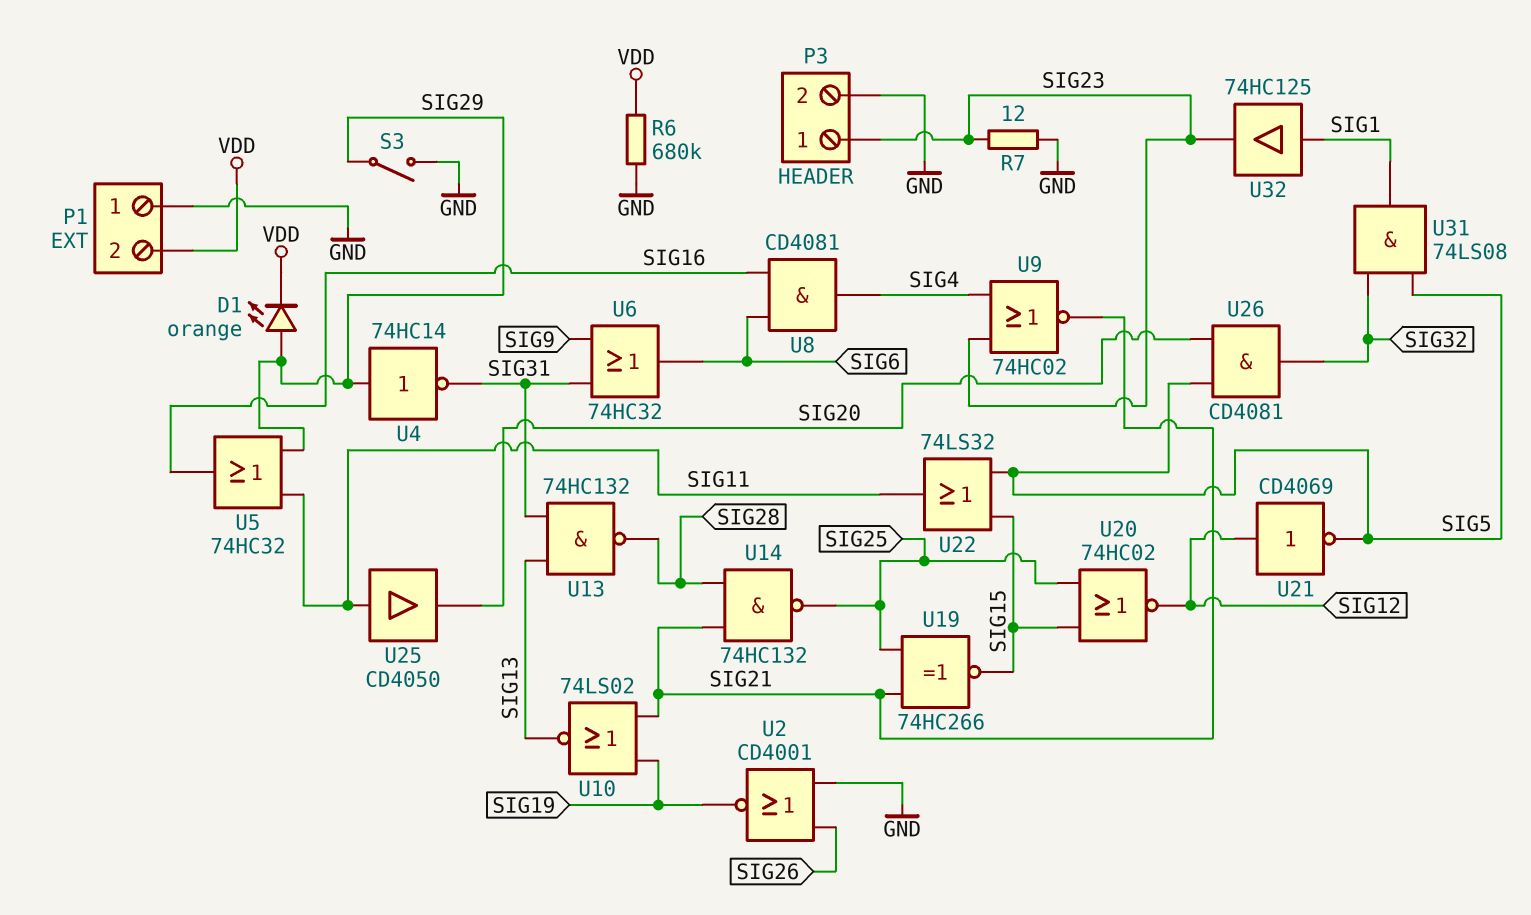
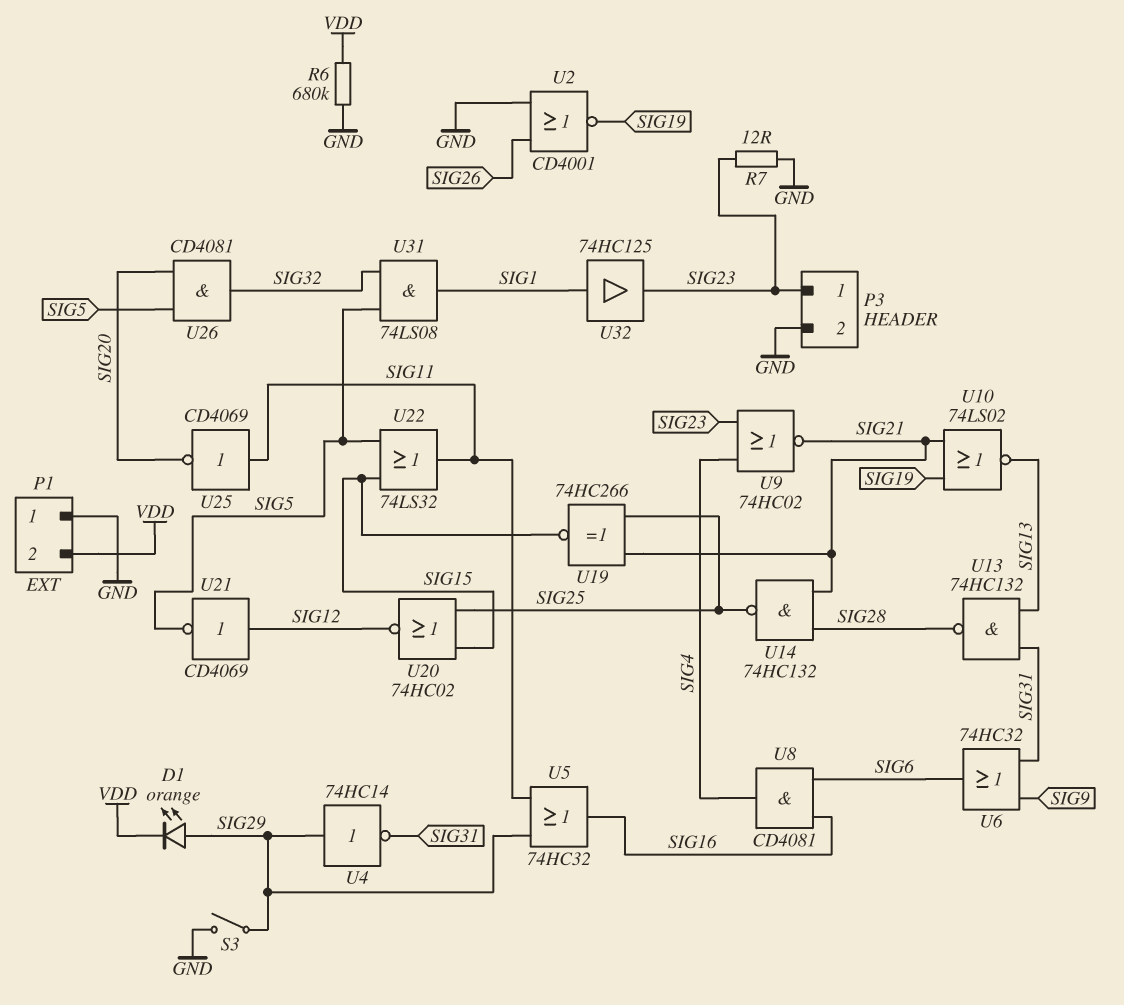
U25: buffer CD4050 (in SIG11, out SIG20) -> NOT CD4069 (in SIG11, out SIG20)

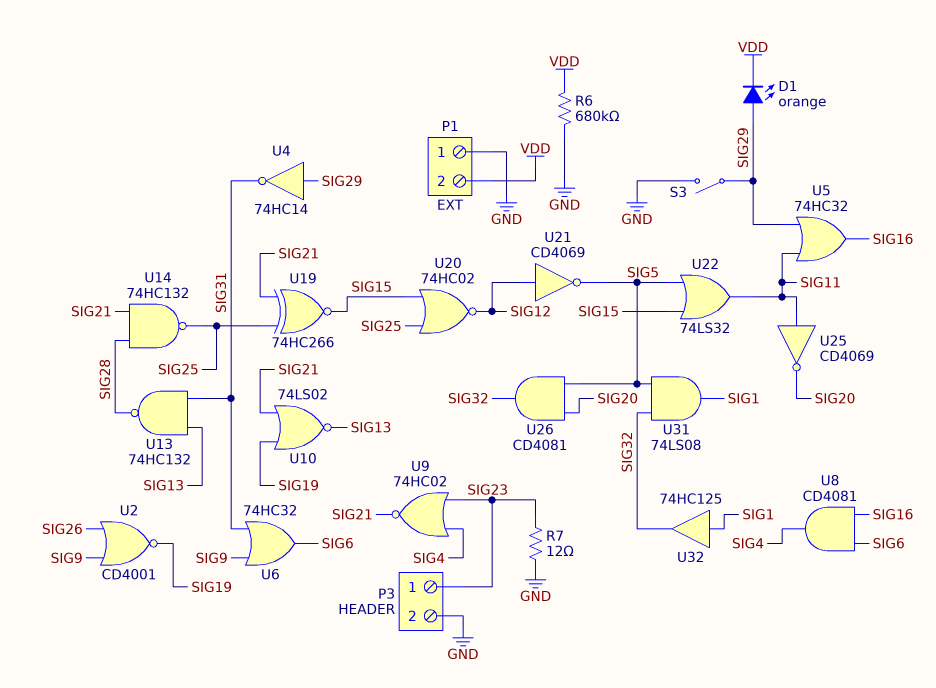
U2: NOR CD4001 (in GND, in SIG26, out SIG19) -> NOR CD4001 (in SIG9, in SIG26, out SIG19)
U32: buffer 74HC125 (in SIG1, out SIG23) -> buffer 74HC125 (in SIG1, out SIG32)

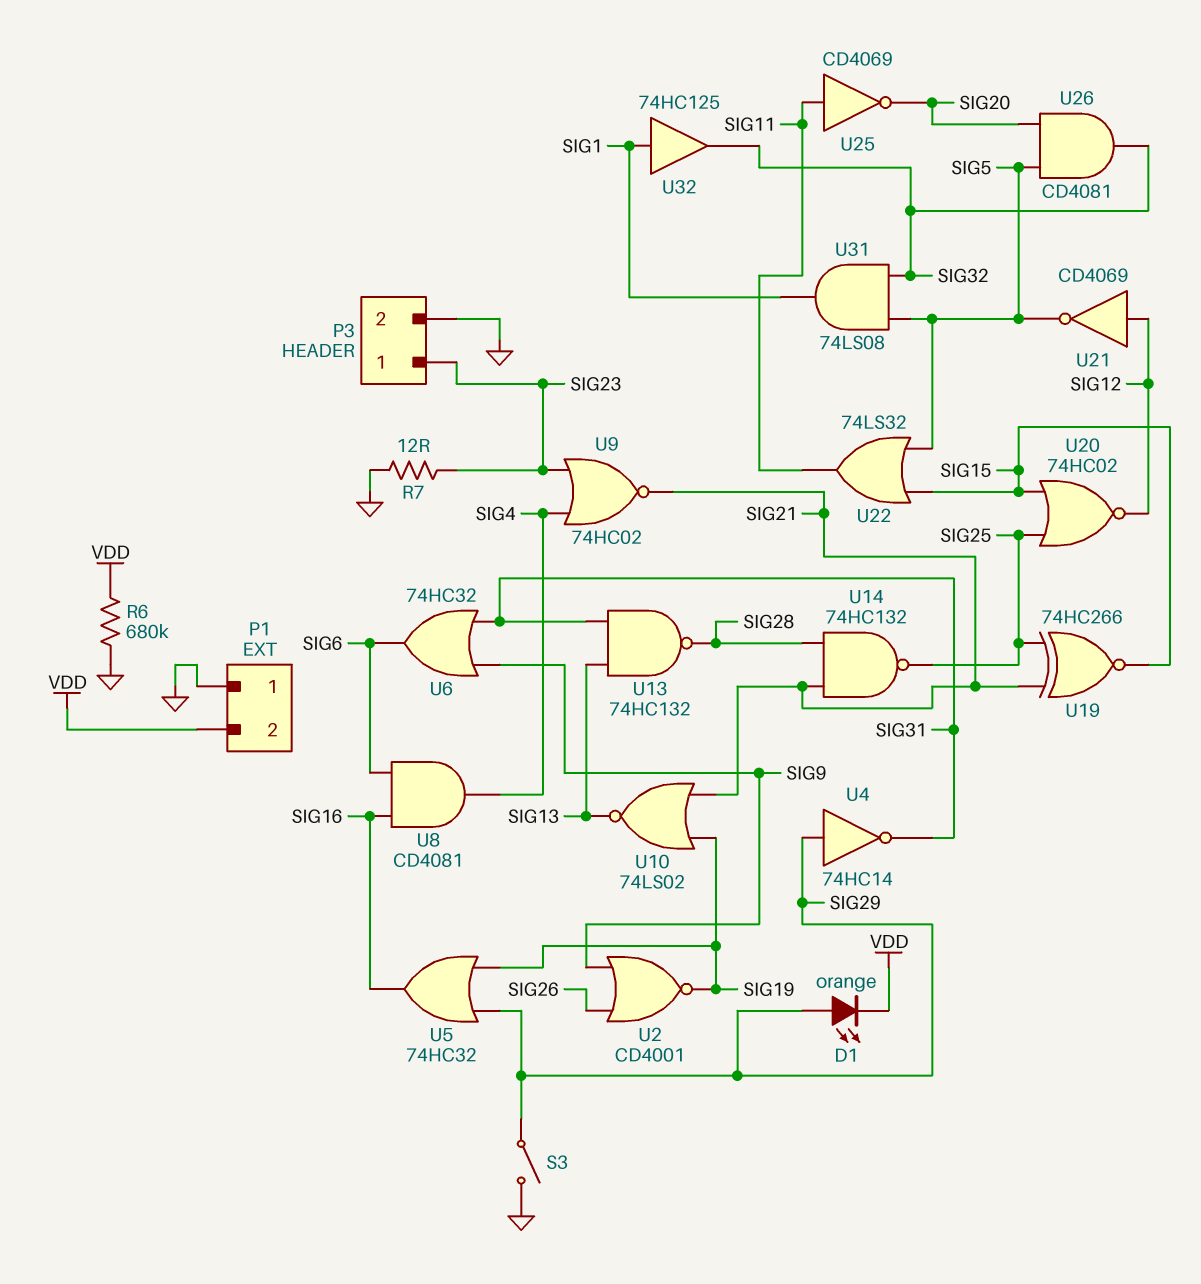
U5: OR 74HC32 (in SIG11, in SIG29, out SIG16) -> OR 74HC32 (in SIG19, in SIG29, out SIG16)

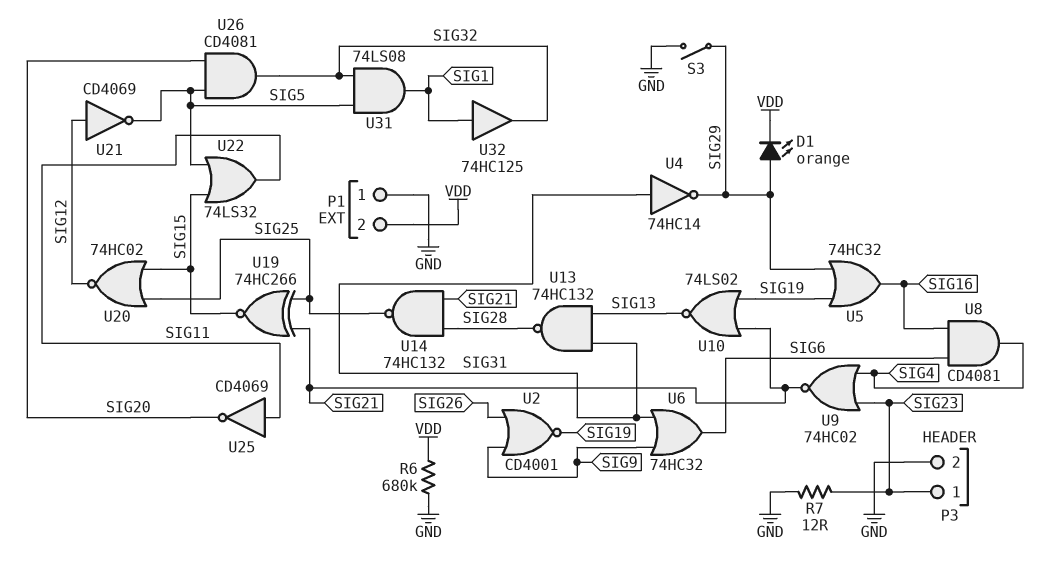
U4: NOT 74HC14 (in SIG29, out SIG31) -> NOT 74HC14 (in SIG31, out SIG29)

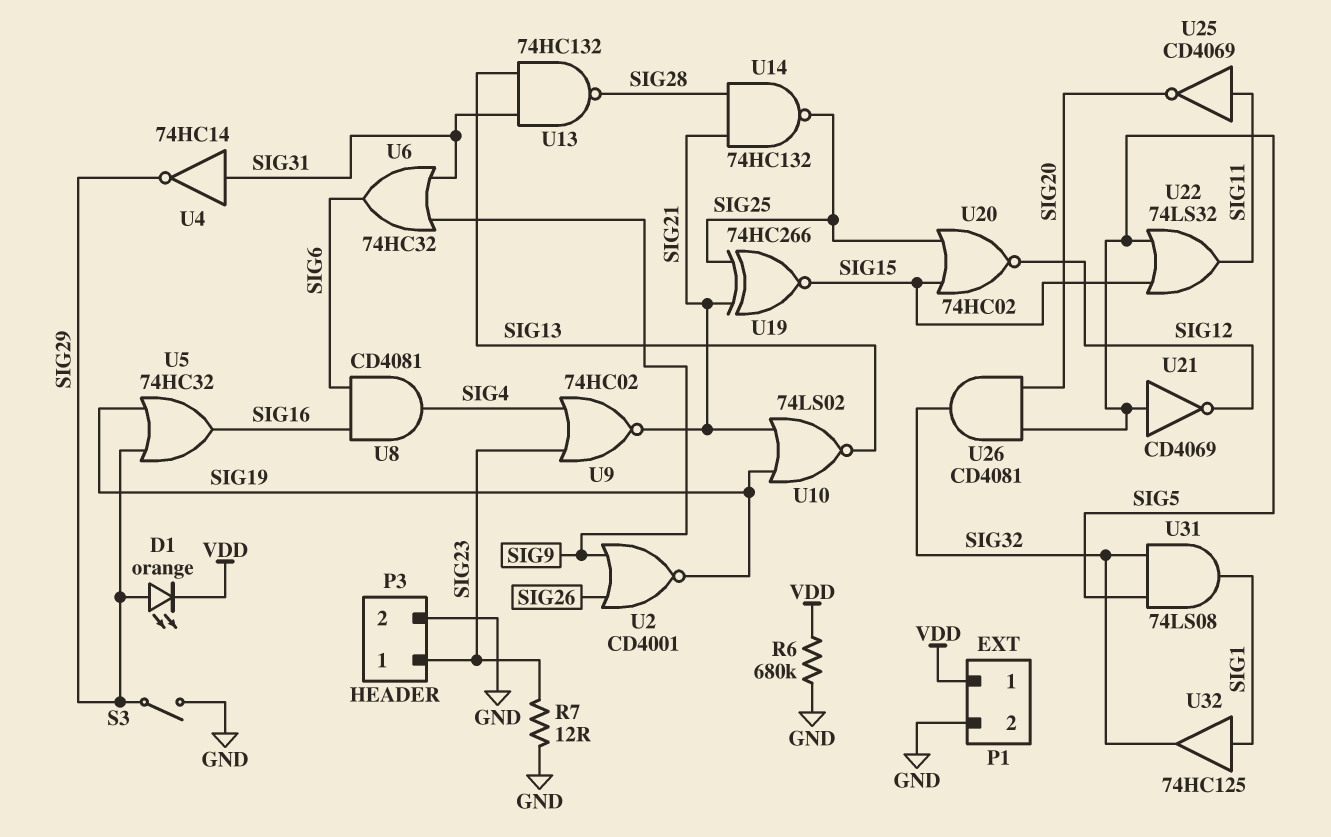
P1 pin 1: GND -> VDD
P1 pin 2: VDD -> GND
U21: NOT CD4069 (in SIG12, out SIG5) -> NOT CD4069 (in SIG5, out SIG12)

